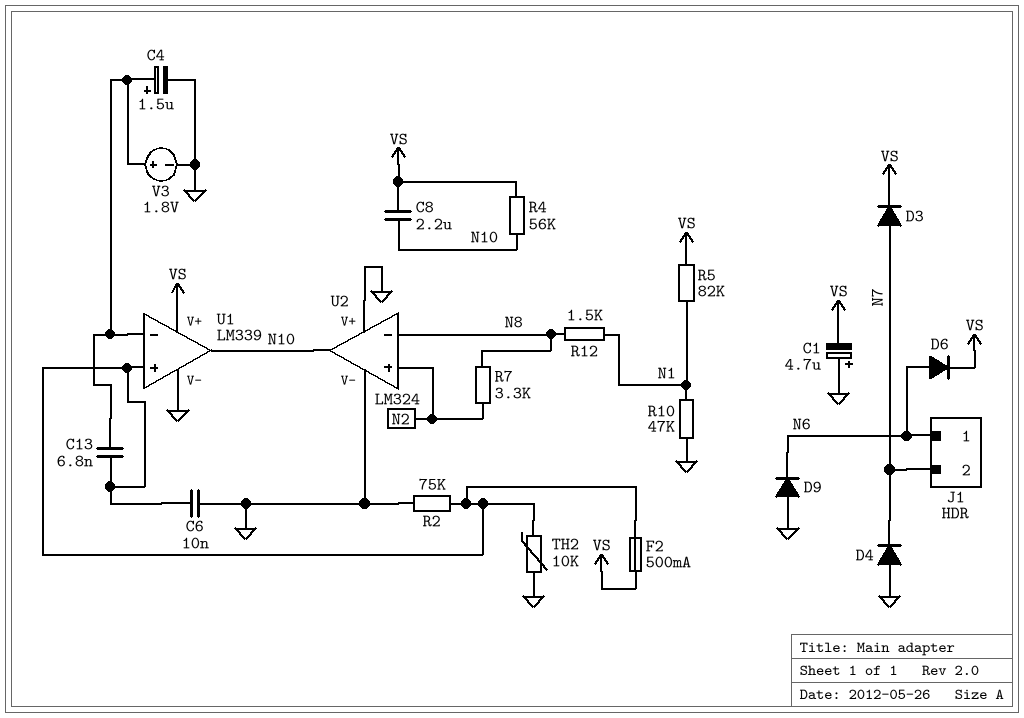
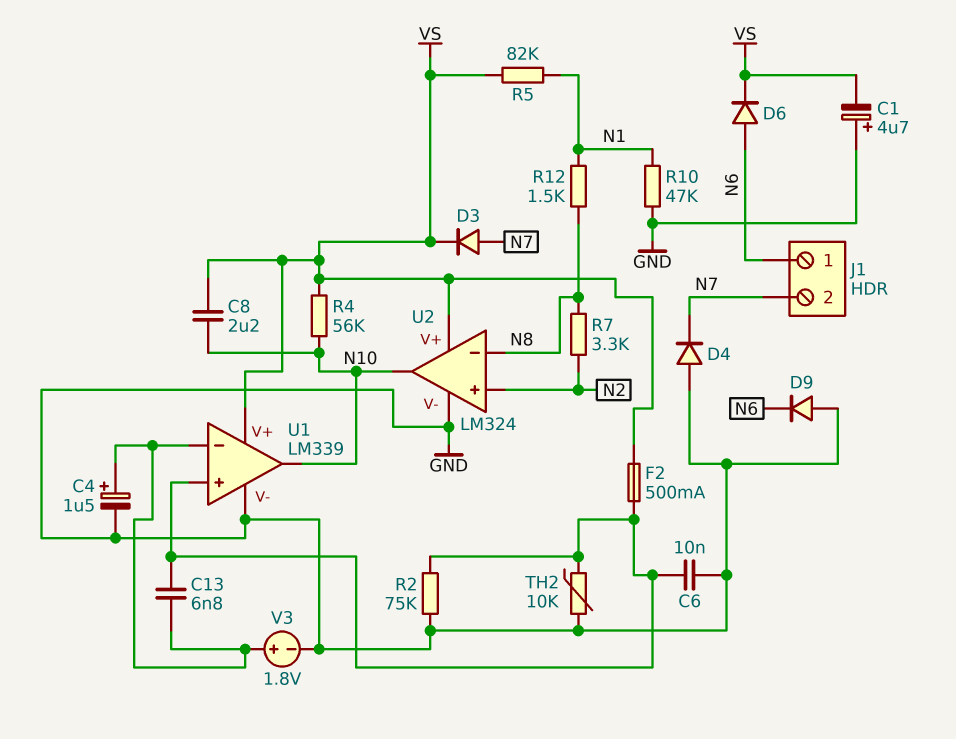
U2 pin V+: GND -> VS

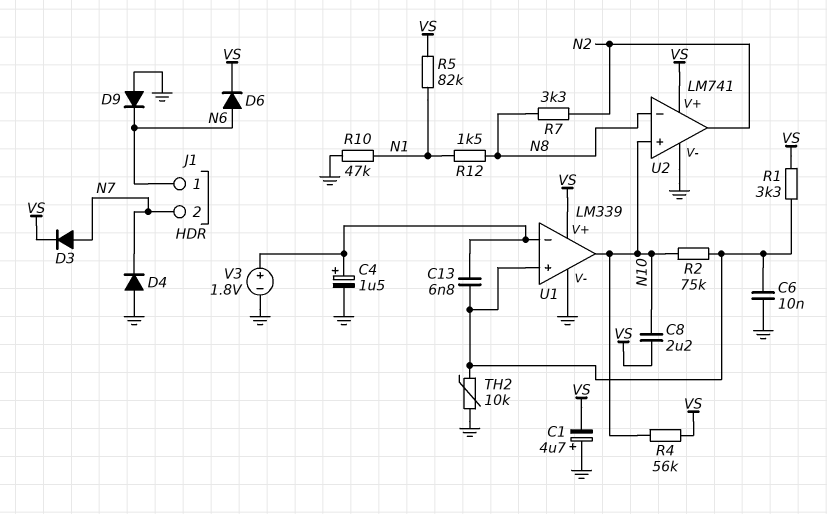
F2: 500mA (U1/in+, VS) -> none
R1: none -> 3.3k (U1/in+, VS)
R2: 75k (GND, U1/in+) -> 75k (N10, U1/in+)
U2: LM324 -> LM741
U2 pin in+: N2 -> N10
U2 pin out: N10 -> N2

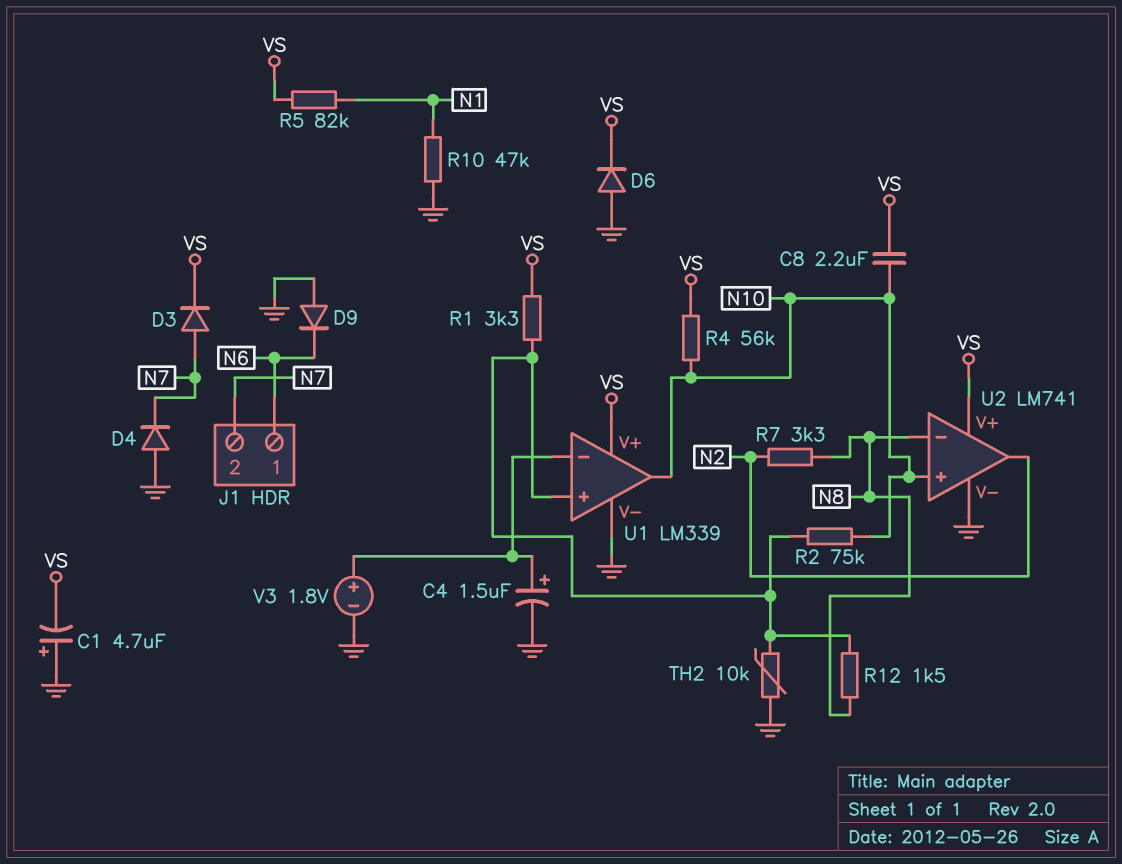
C6: 10nF (GND, U1/in+) -> none
C13: 6.8nF (U1/in+, U1/in-) -> none
D6: diode (A N6, K VS) -> diode (A GND, K VS)
R12: 1.5k (N1, N8) -> 1.5k (N8, U1/in+)

